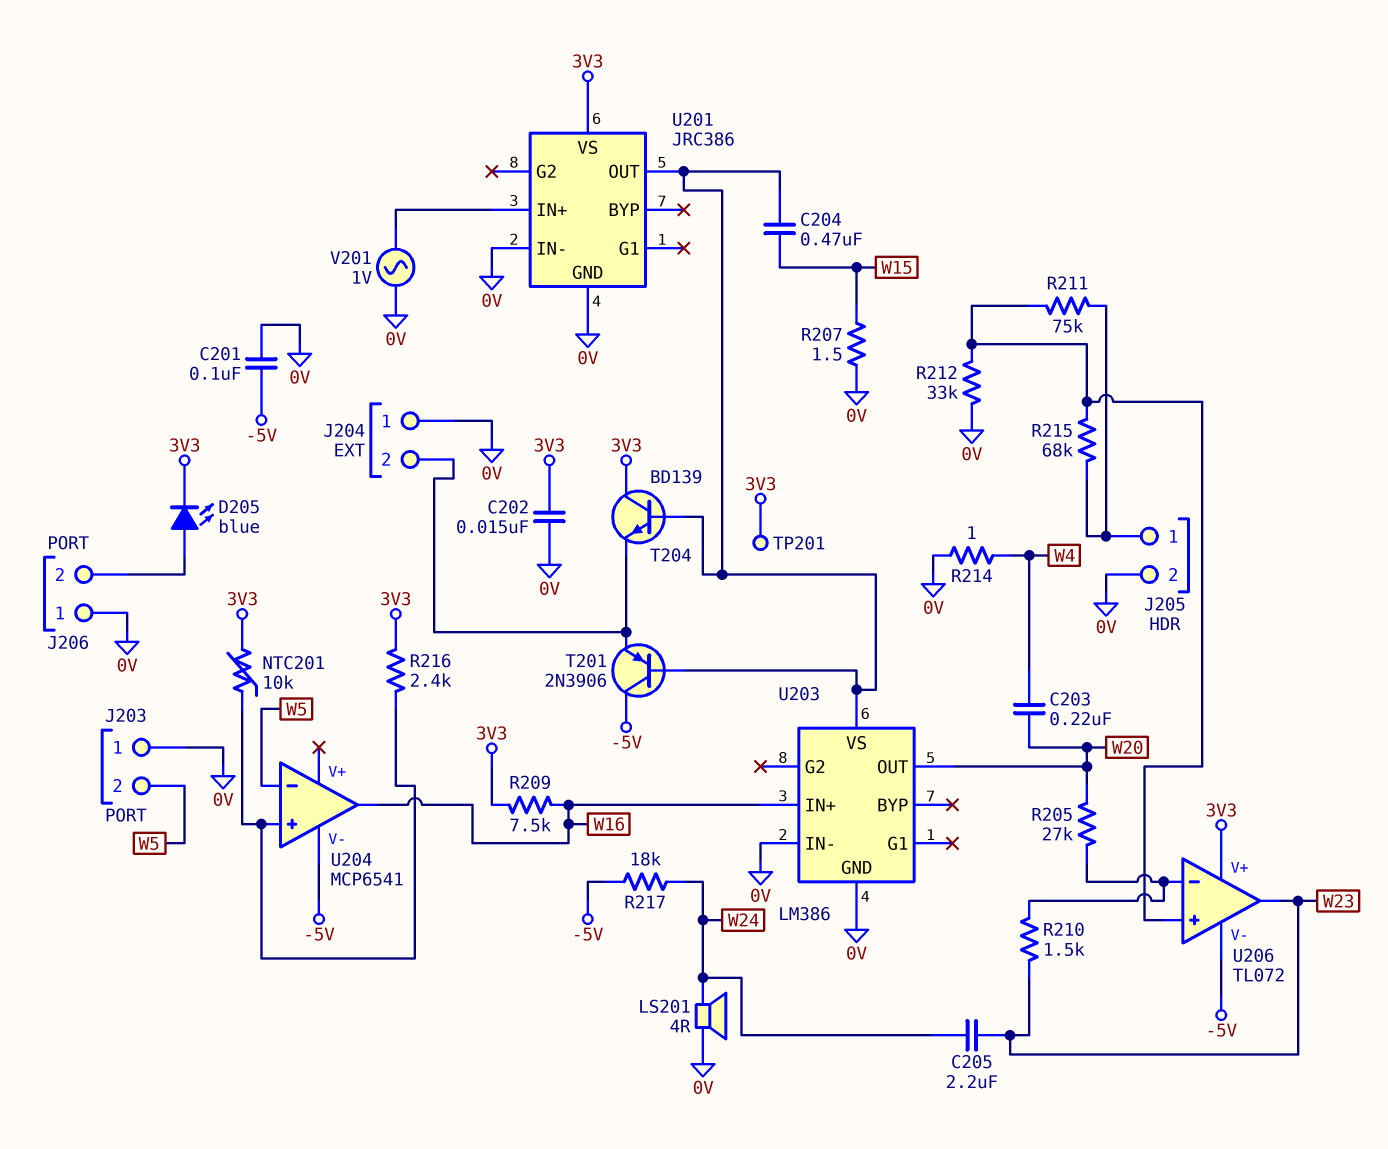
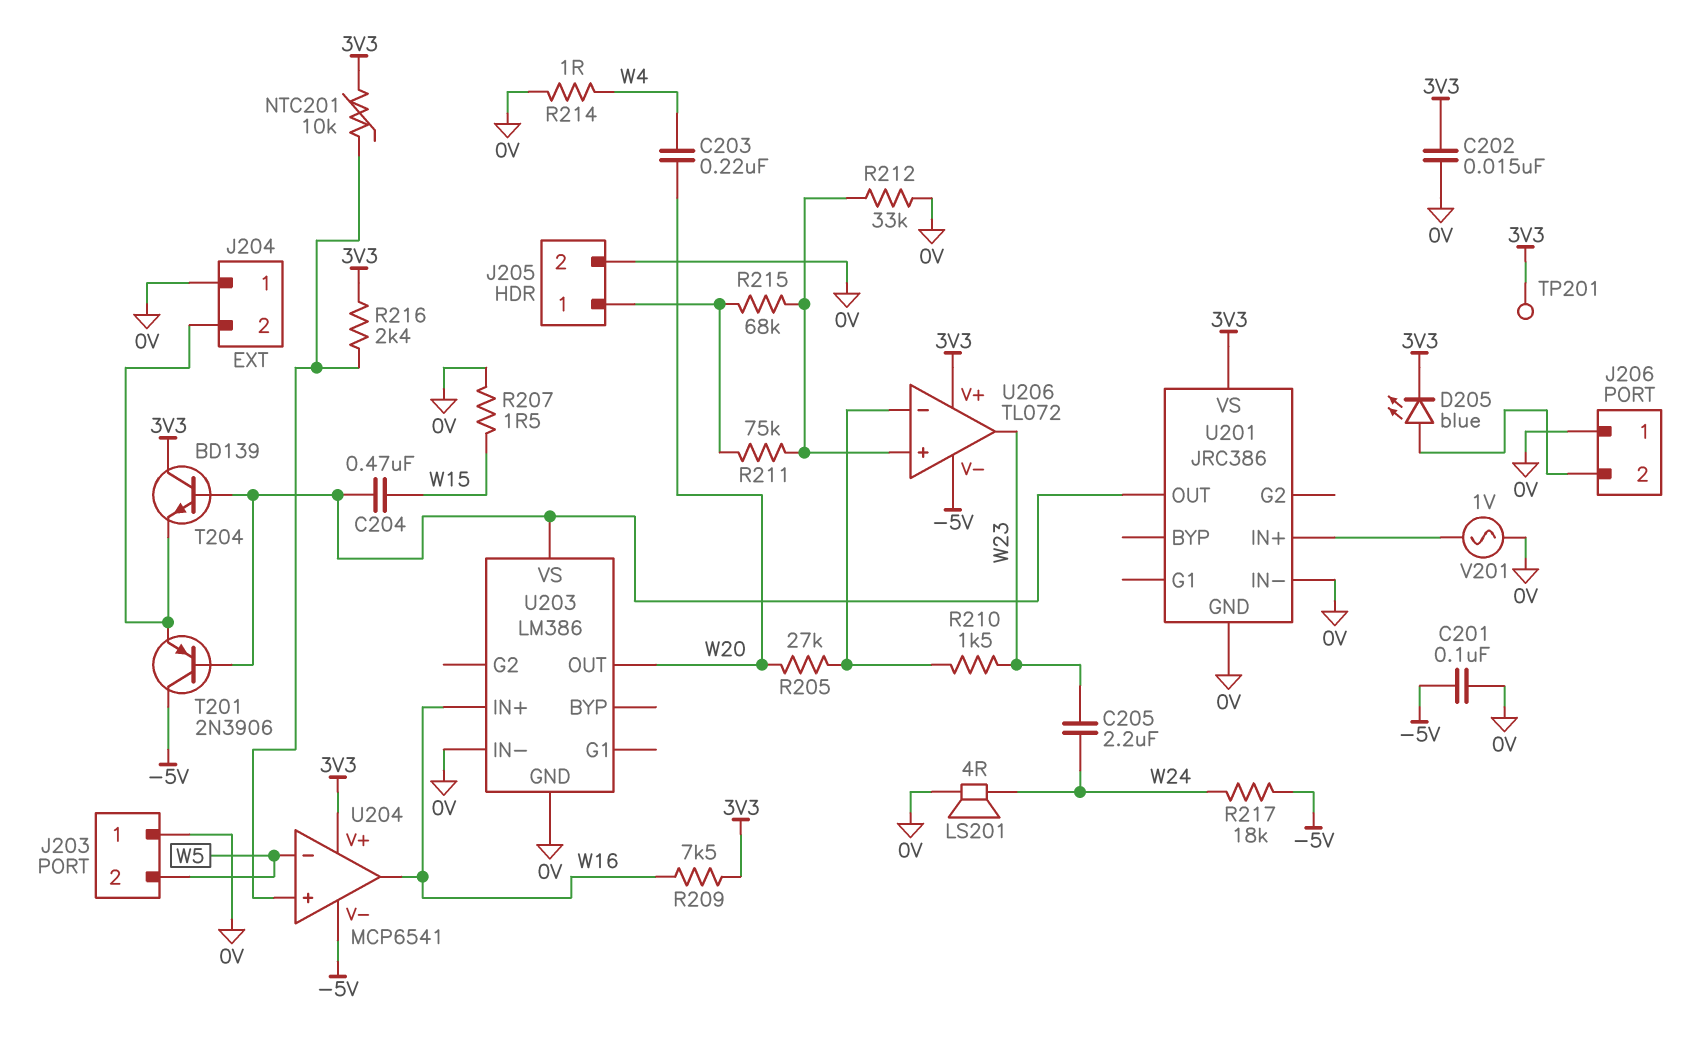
U204 pin V+: none -> 3V3

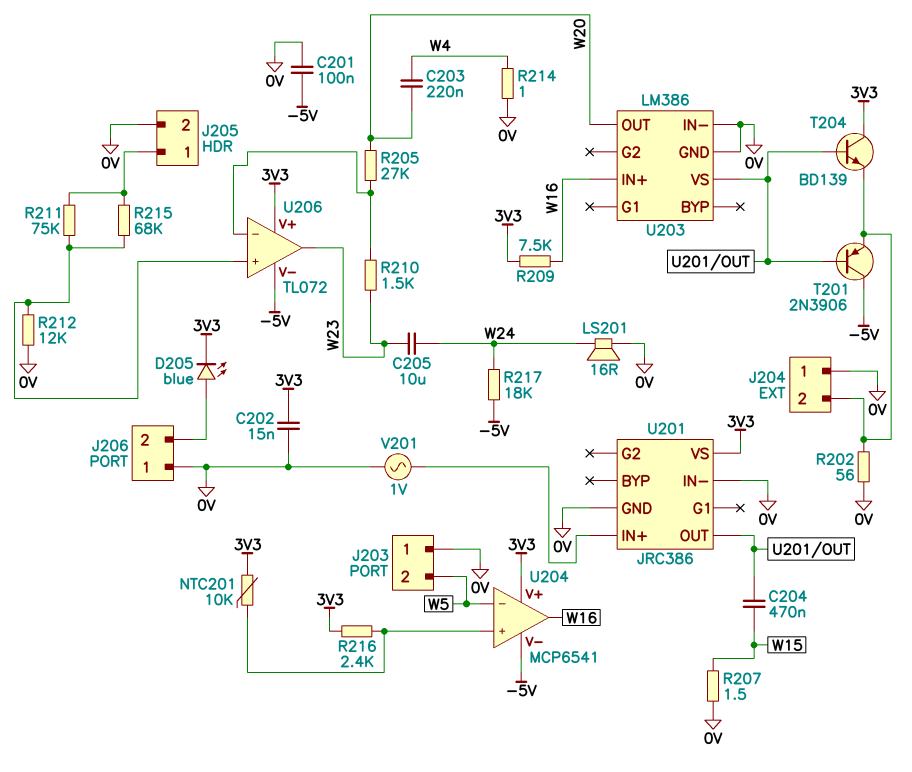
C205: 2.2uF (W23, W24) -> 10uF (W23, W24)
LS201: speaker 4R (0V, W24) -> speaker 16R (0V, W24)
R202: none -> 56 (0V, J204/2)
R212: 33k (0V, U206/in+) -> 12k (0V, U206/in+)
TP201: test point (3V3) -> none

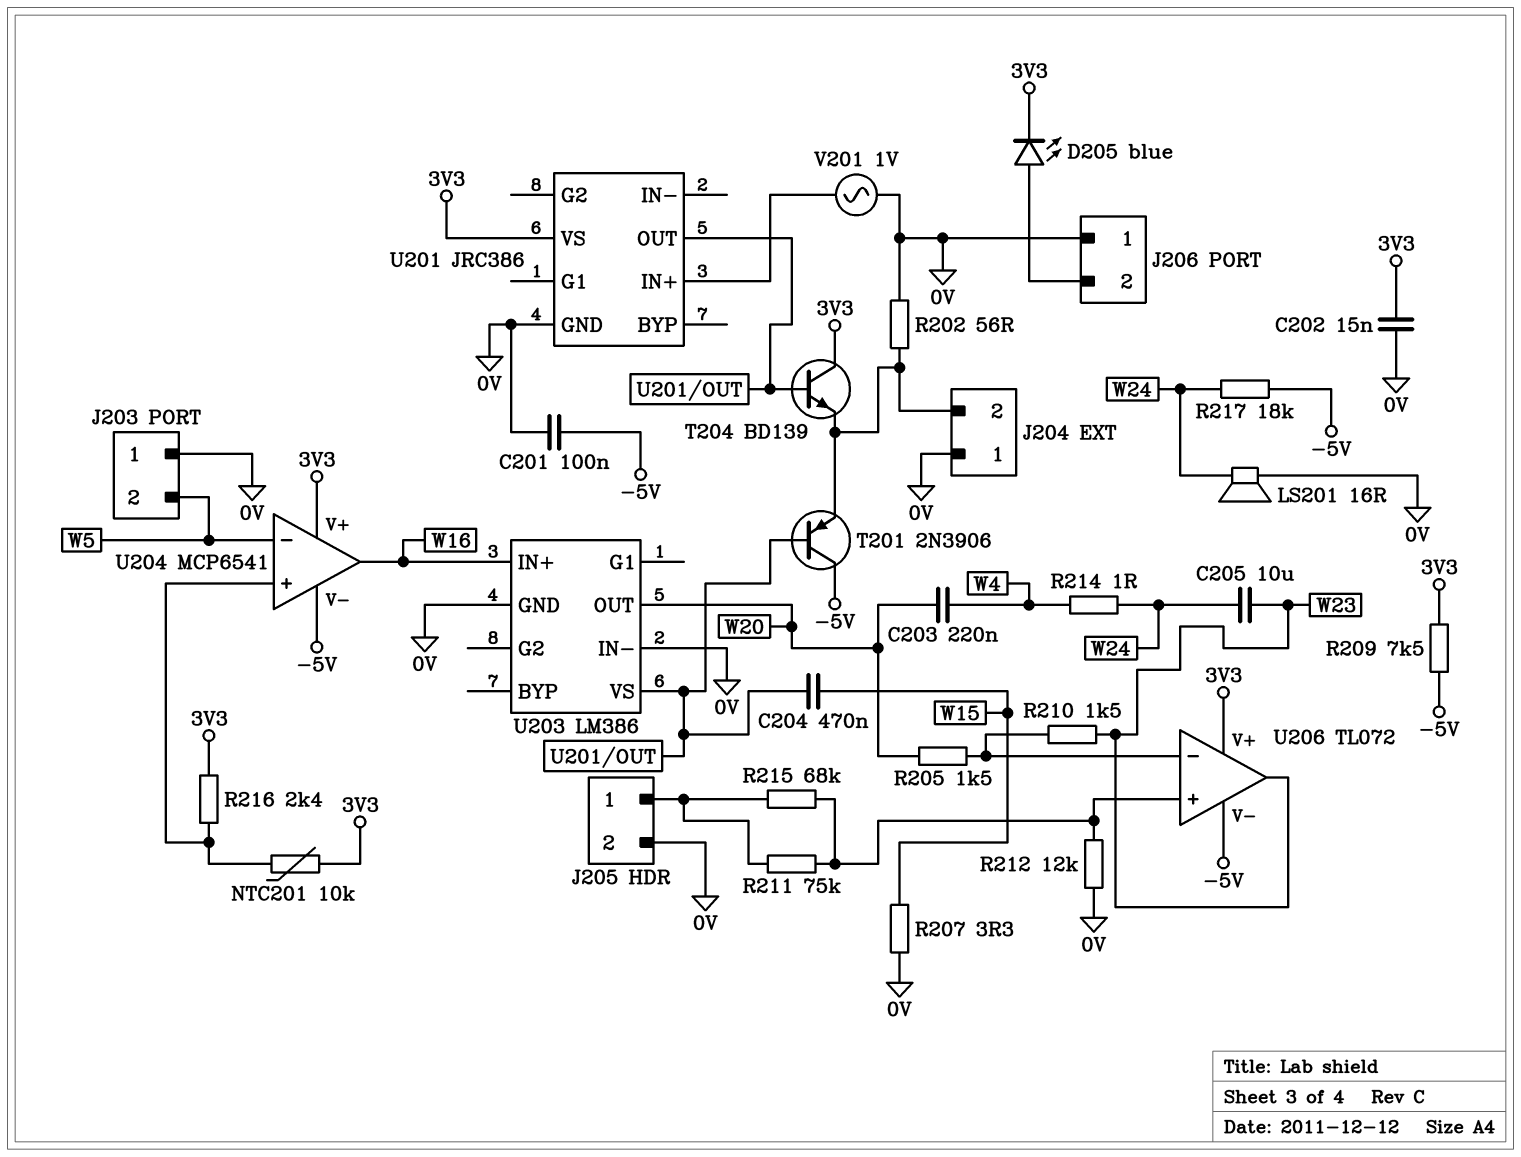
R205: 27k (U206/in-, W20) -> 1.5k (U206/in-, W20)
R207: 1.5 (0V, W15) -> 3.3 (0V, W15)
R209: 7.5k (3V3, W16) -> 7.5k (-5V, 3V3)
R214: 1 (0V, W4) -> 1 (W4, W24)
U201 pin IN-: 0V -> none

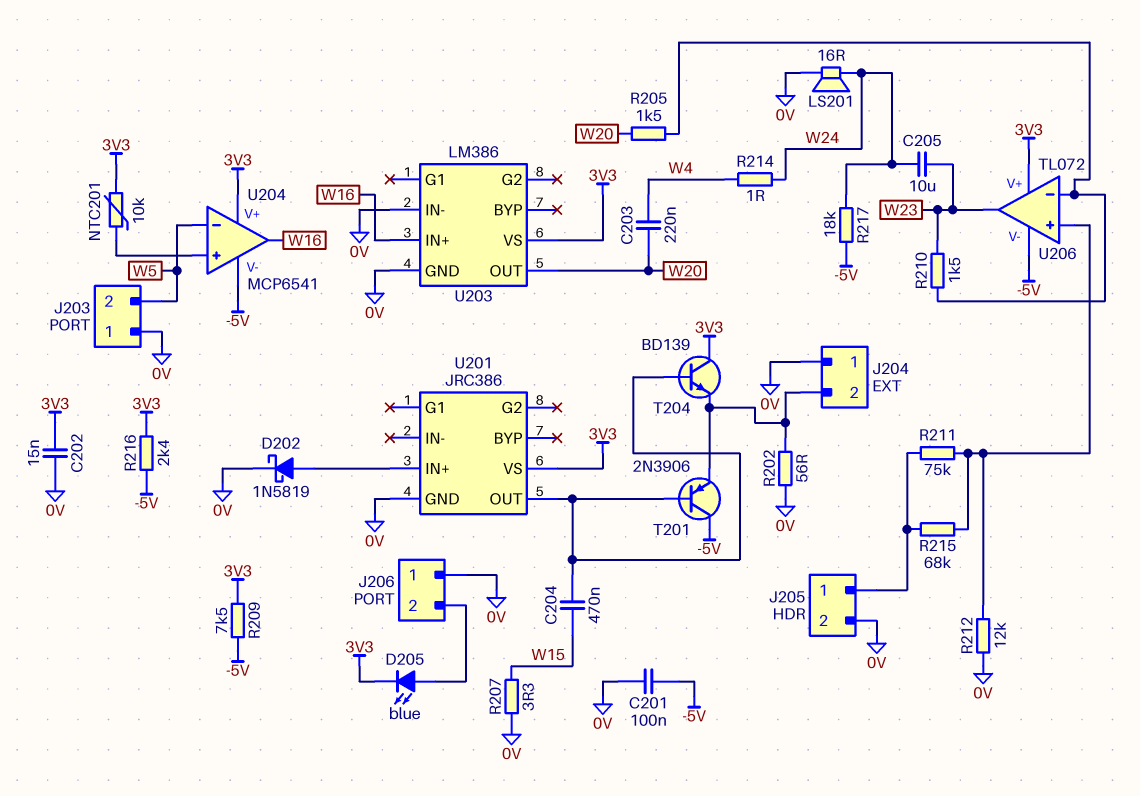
D202: none -> schottky 1N5819 (A U201/IN+, K 0V)
R216: 2.4k (3V3, U204/in+) -> 2.4k (-5V, 3V3)
U203 pin VS: U201/OUT -> 3V3
V201: AC 1V (0V, U201/IN+) -> none

